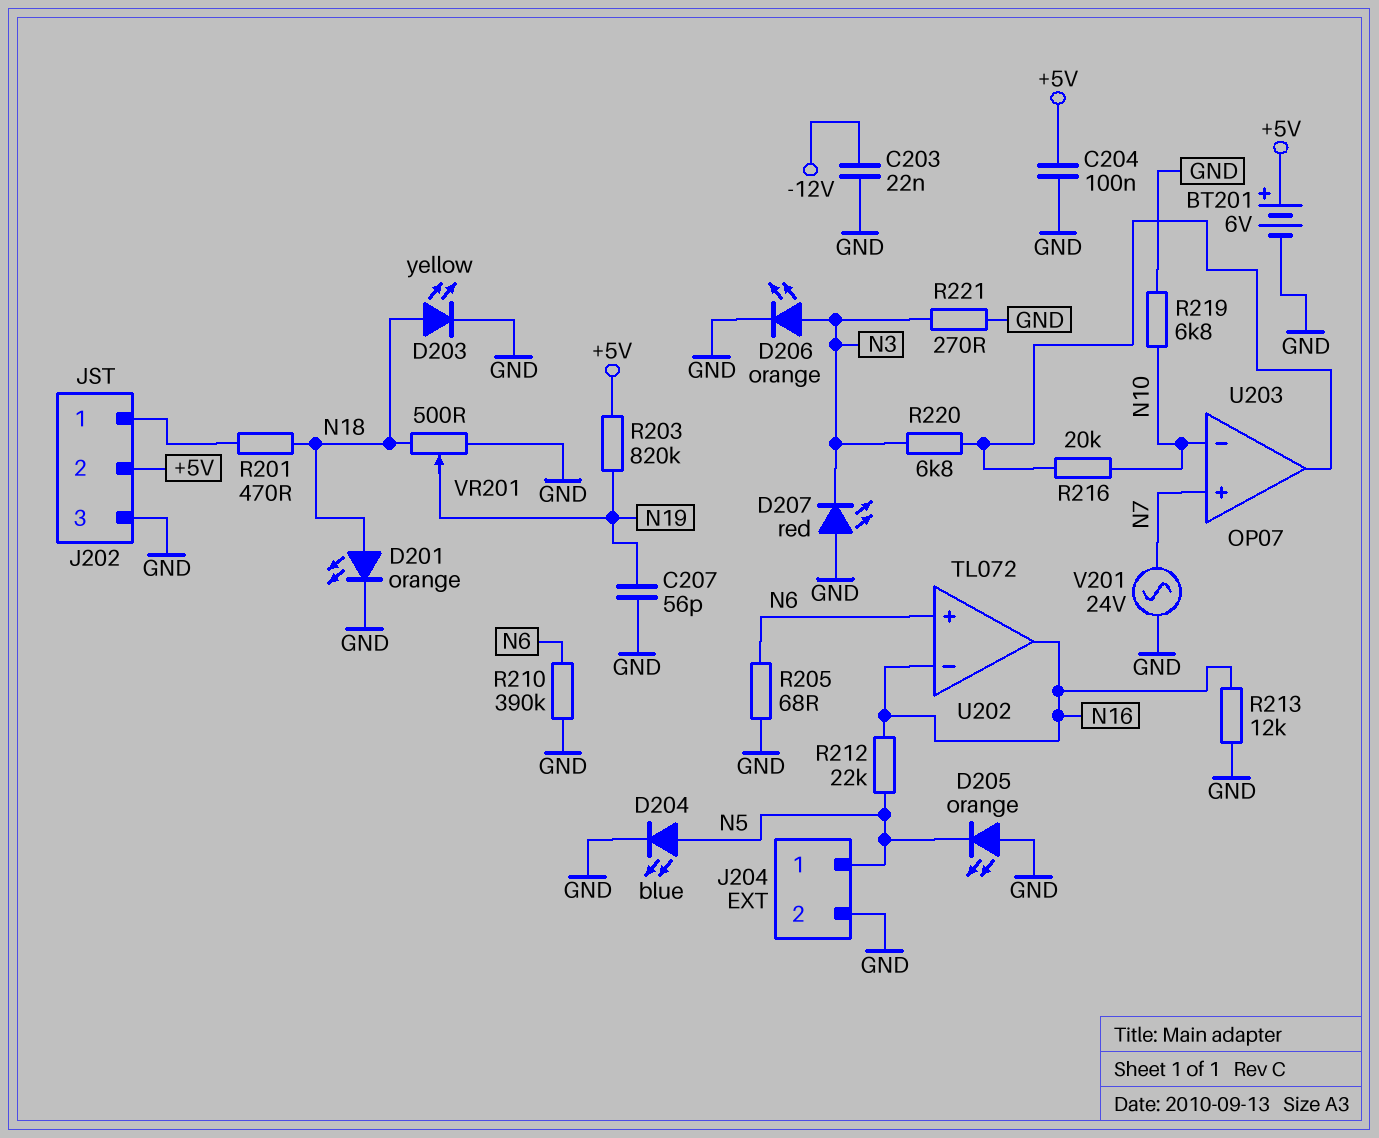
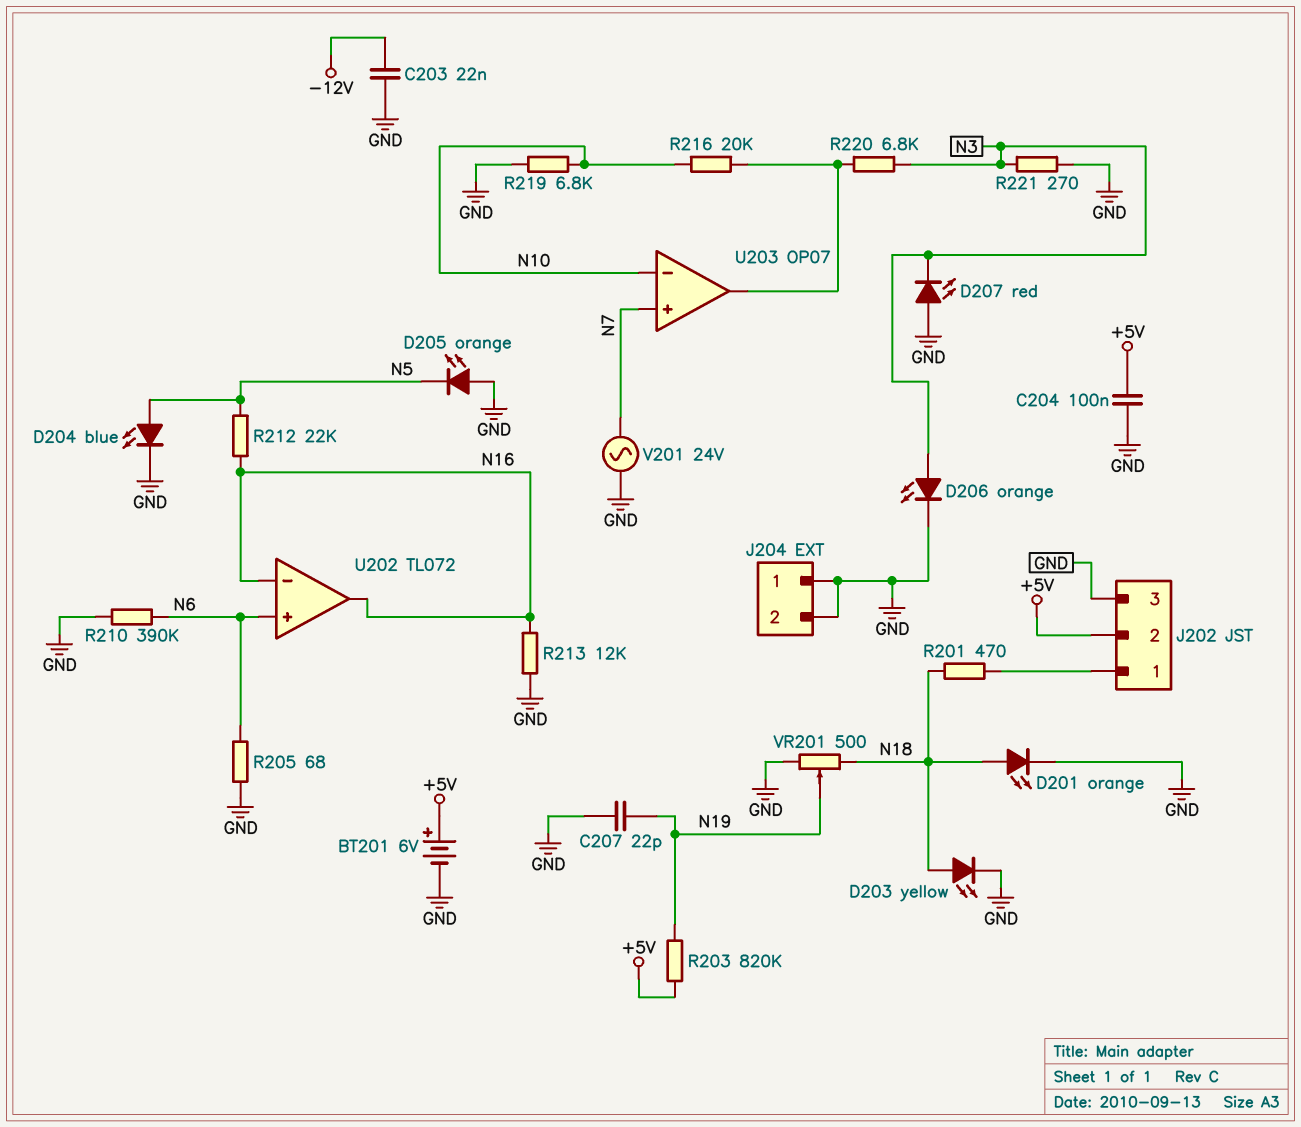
C207: 56pF (GND, N19) -> 22pF (GND, N19)
J204 pin 1: N5 -> GND

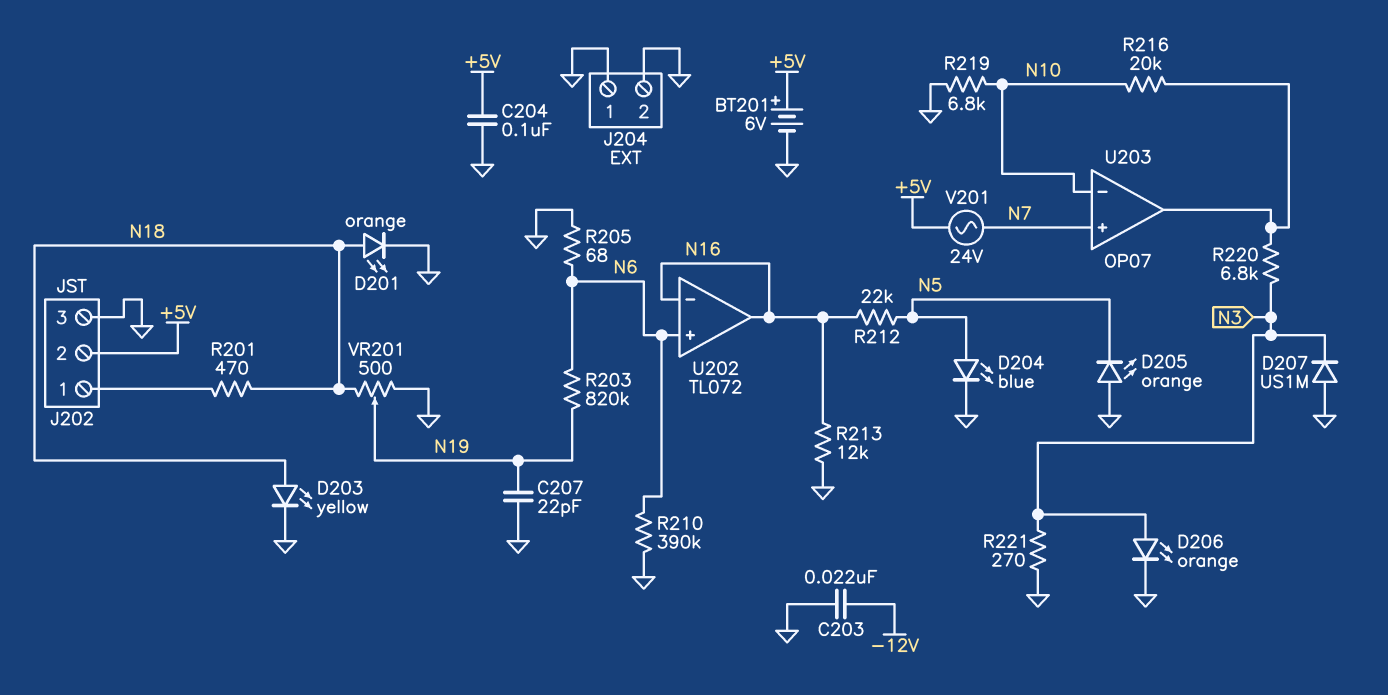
D207: LED red (A GND, K N3) -> diode US1M (A GND, K N3)
R203: 820k (+5V, N19) -> 820k (N6, N19)
V201: AC 24V (GND, N7) -> AC 24V (+5V, N7)

